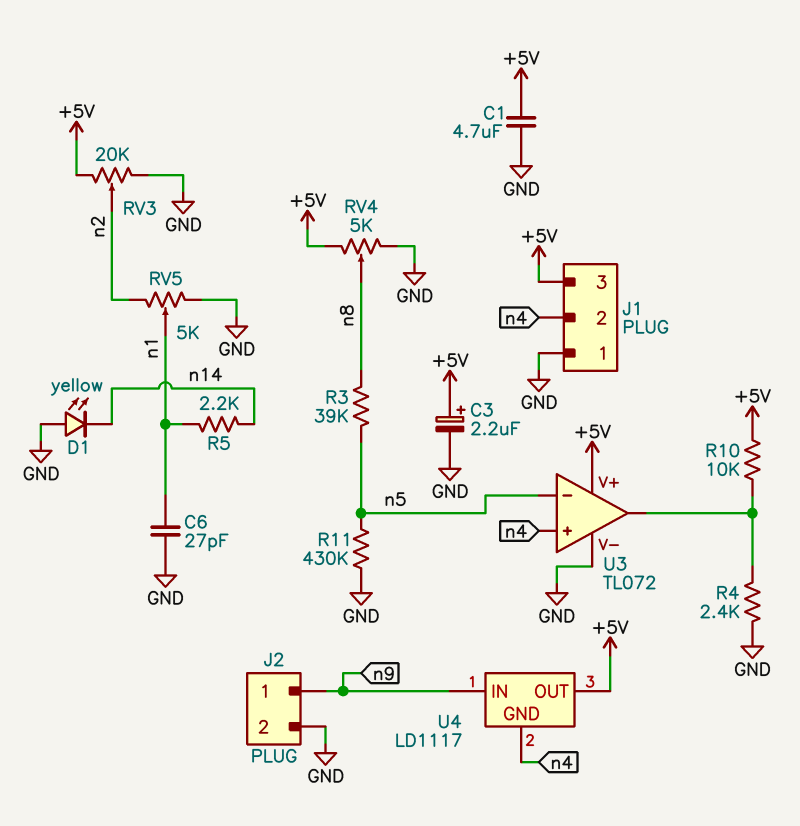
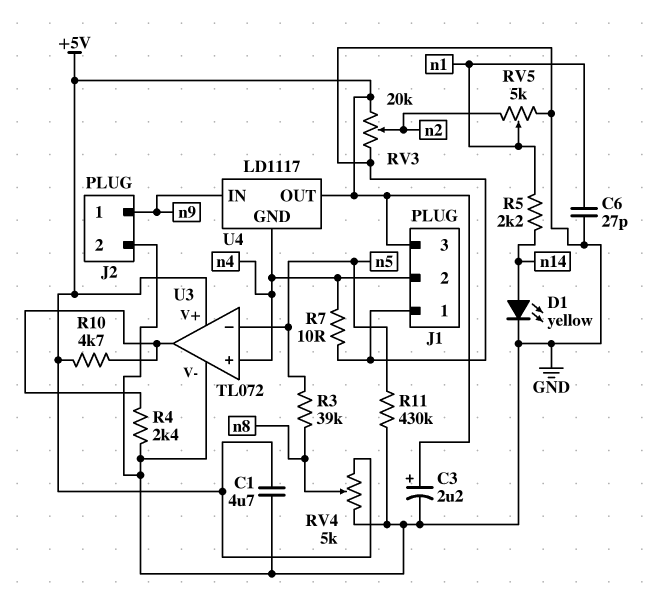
D1: LED yellow (A GND, K n14) -> LED yellow (A n14, K GND)
R7: none -> 10 (GND, n4)
R10: 10k (+5V, U3/out) -> 4.7k (+5V, U3/out)

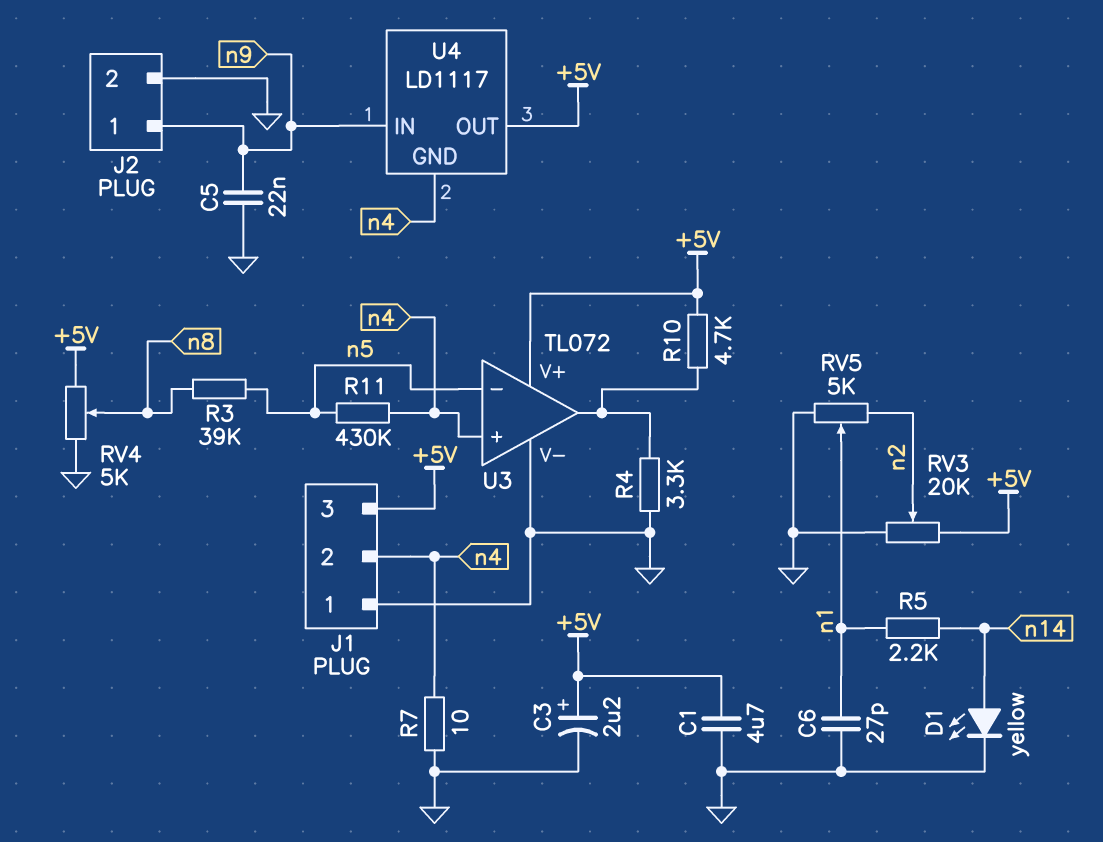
C5: none -> 22nF (GND, n9)
R4: 2.4k (GND, U3/out) -> 3.3k (GND, U3/out)
R11: 430k (GND, n5) -> 430k (n4, n5)

